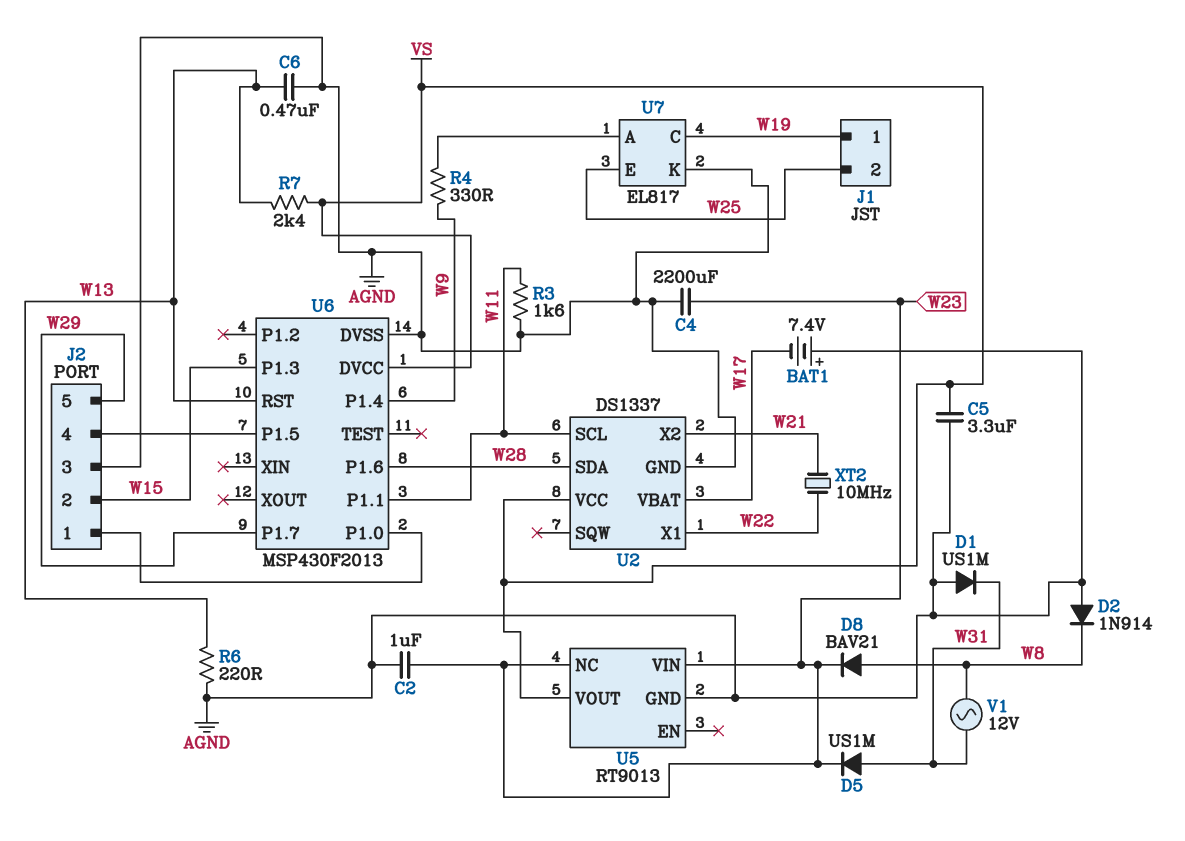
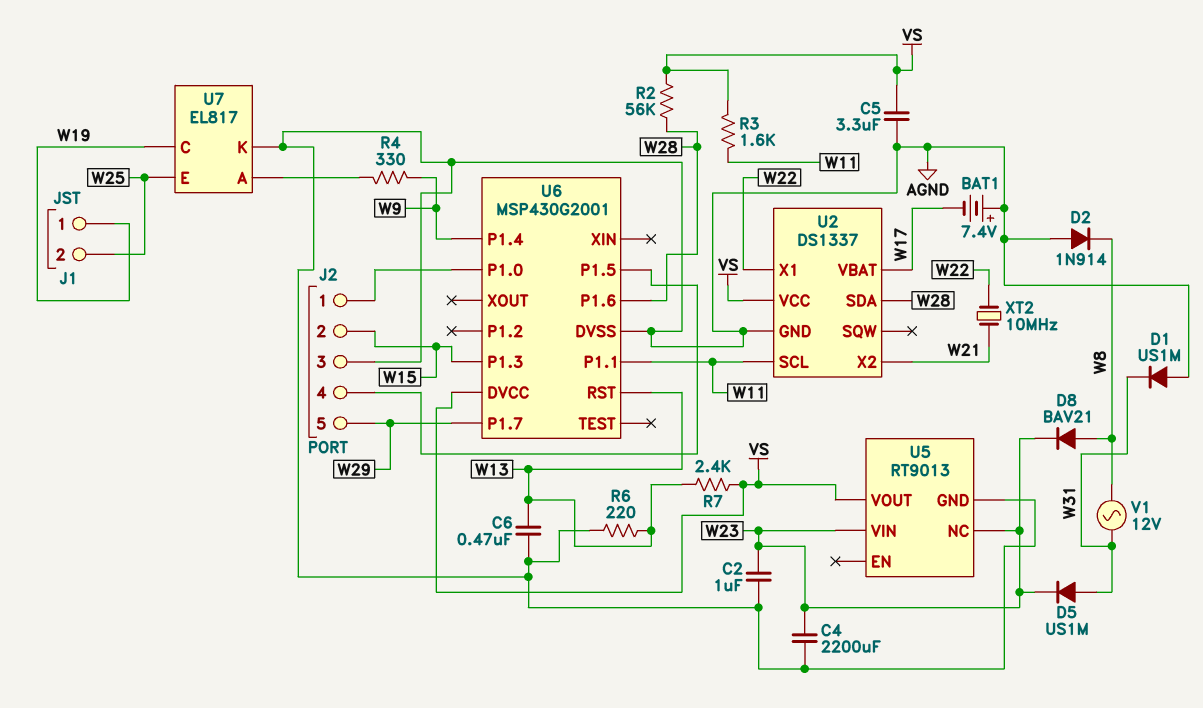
R2: none -> 56k (VS, W28)
R3: 1.6k (AGND, W11) -> 1.6k (VS, W11)
U6: MSP430F2013 -> MSP430G2001

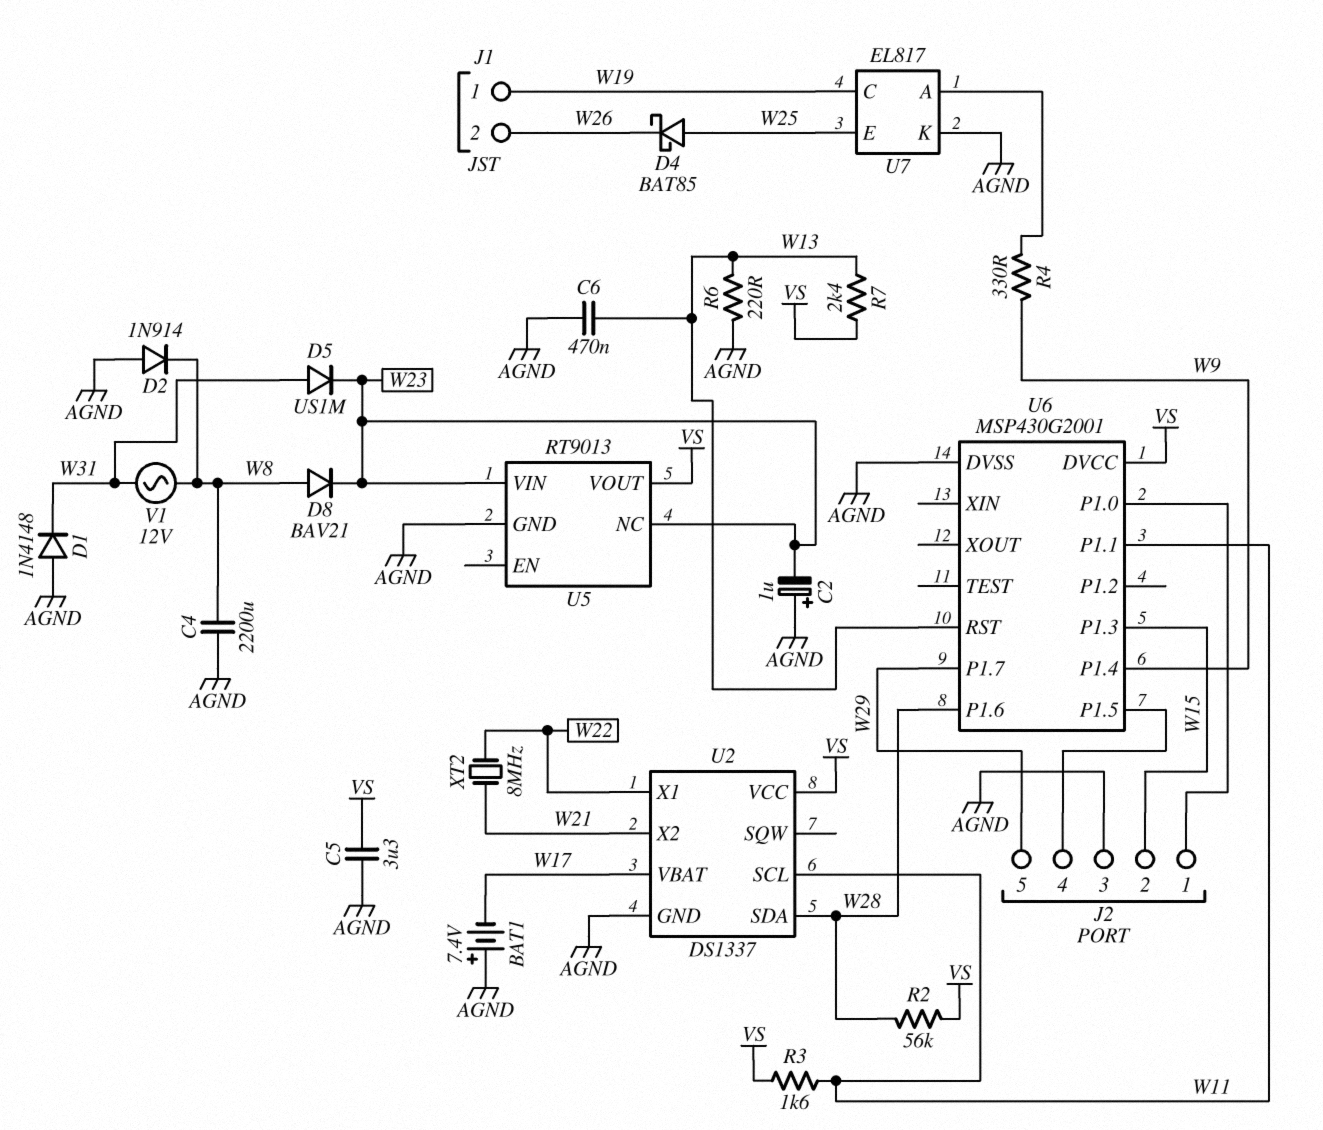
C2: 1uF (AGND, W23) -> 1uF (plus AGND, minus W23)
C4: 2200uF (AGND, W23) -> 2200uF (AGND, W8)
D1: diode US1M (A AGND, K W31) -> diode 1N4148 (A AGND, K W31)
D4: none -> schottky BAT85 (A W25, K W26)
J1 pin 2: W25 -> W26
XT2: 10MHz (W21, W22) -> 8MHz (W21, W22)

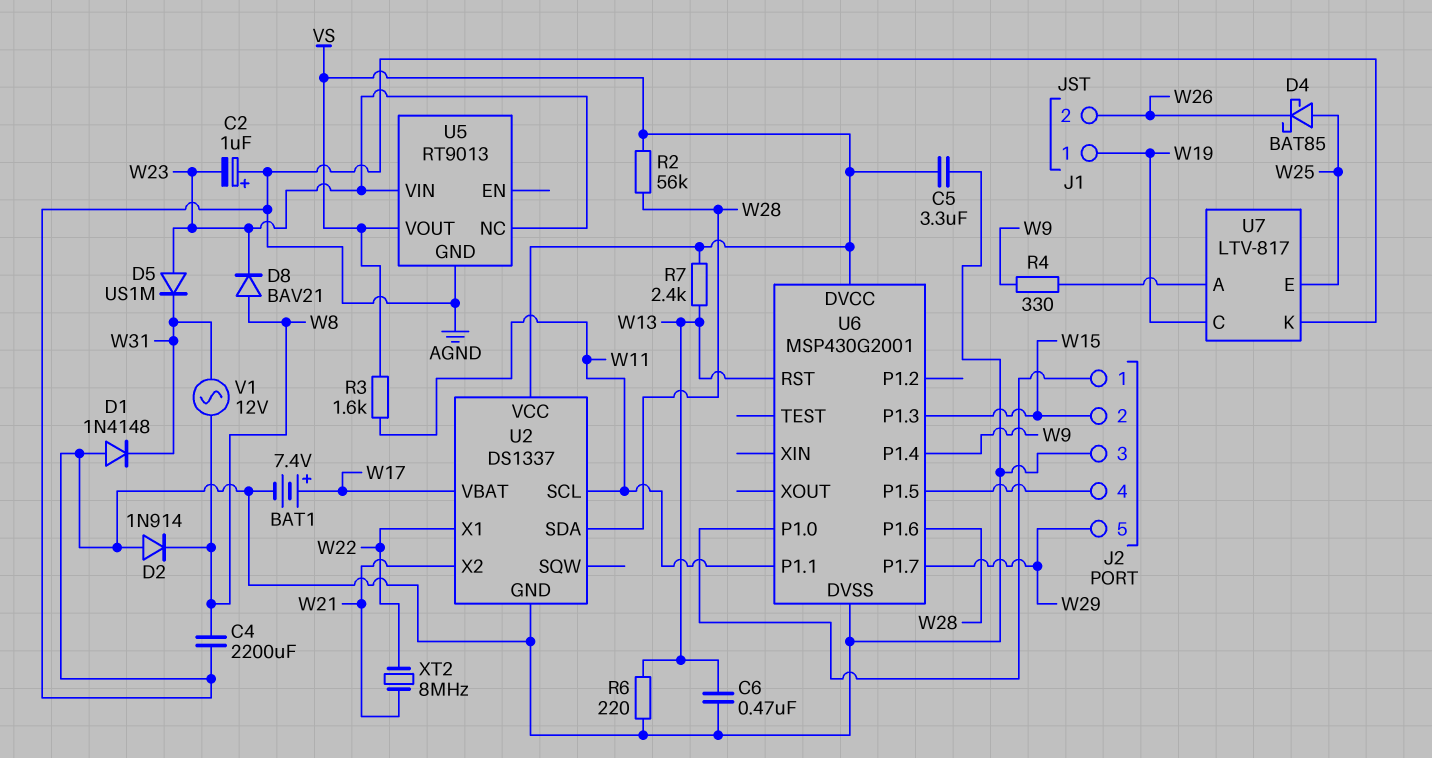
BAT1: 7.4V (plus AGND, minus W17) -> 7.4V (plus W17, minus AGND)
D5: diode US1M (A W31, K W23) -> diode US1M (A W23, K W31)
U7: EL817 -> LTV-817

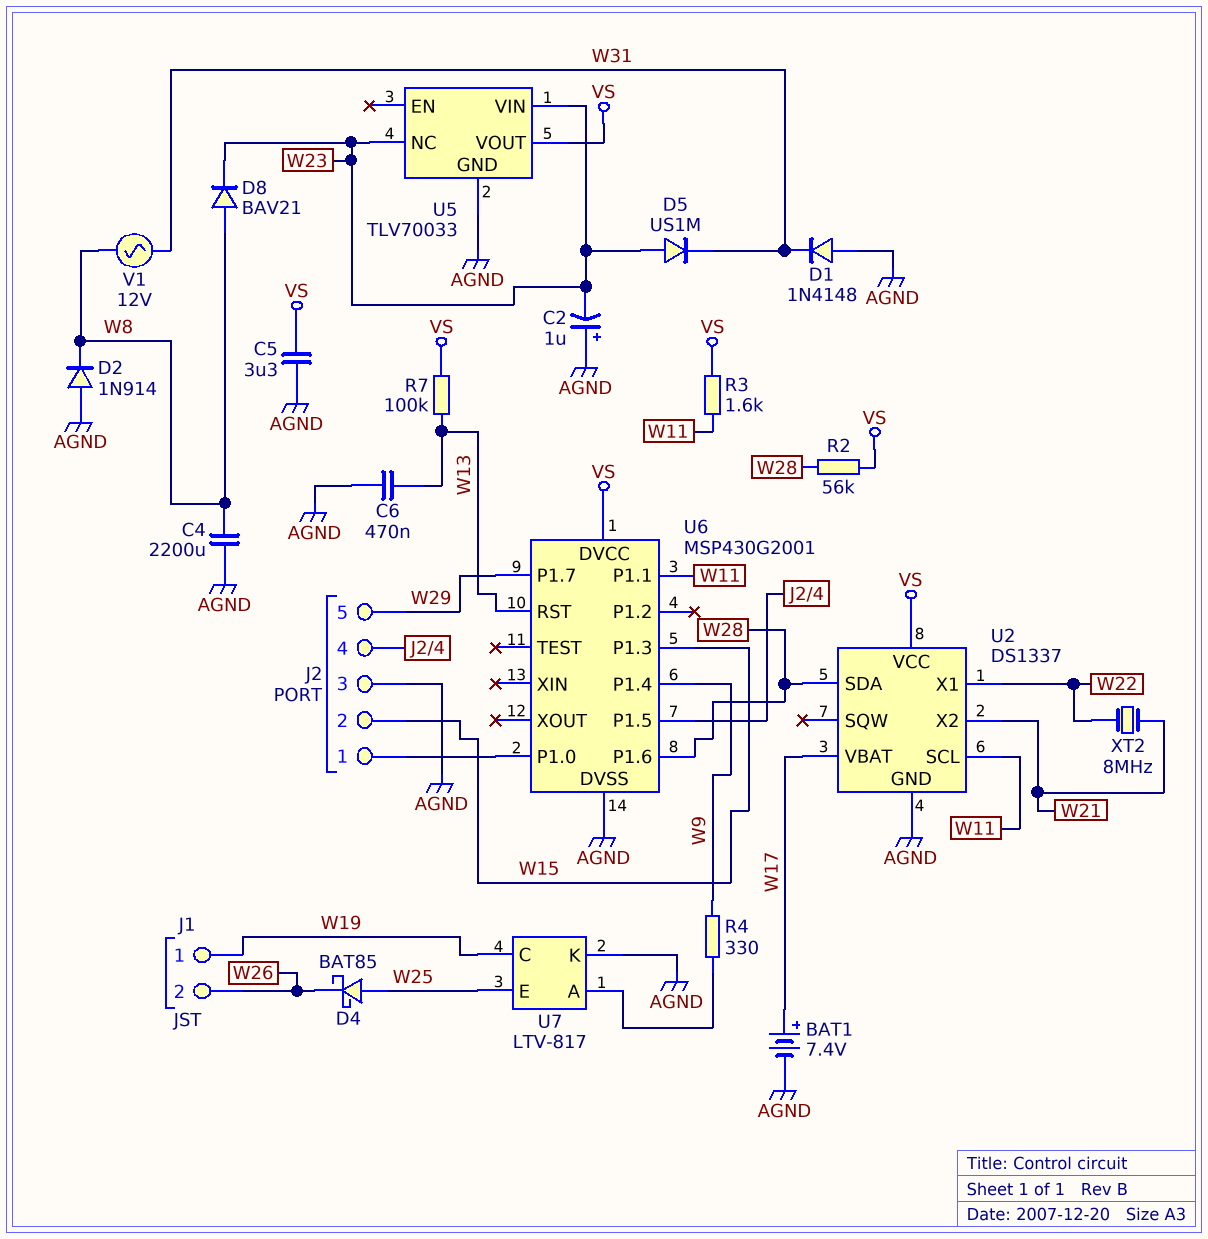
R6: 220 (AGND, W13) -> none
R7: 2.4k (VS, W13) -> 100k (VS, W13)
U5: RT9013 -> TLV70033

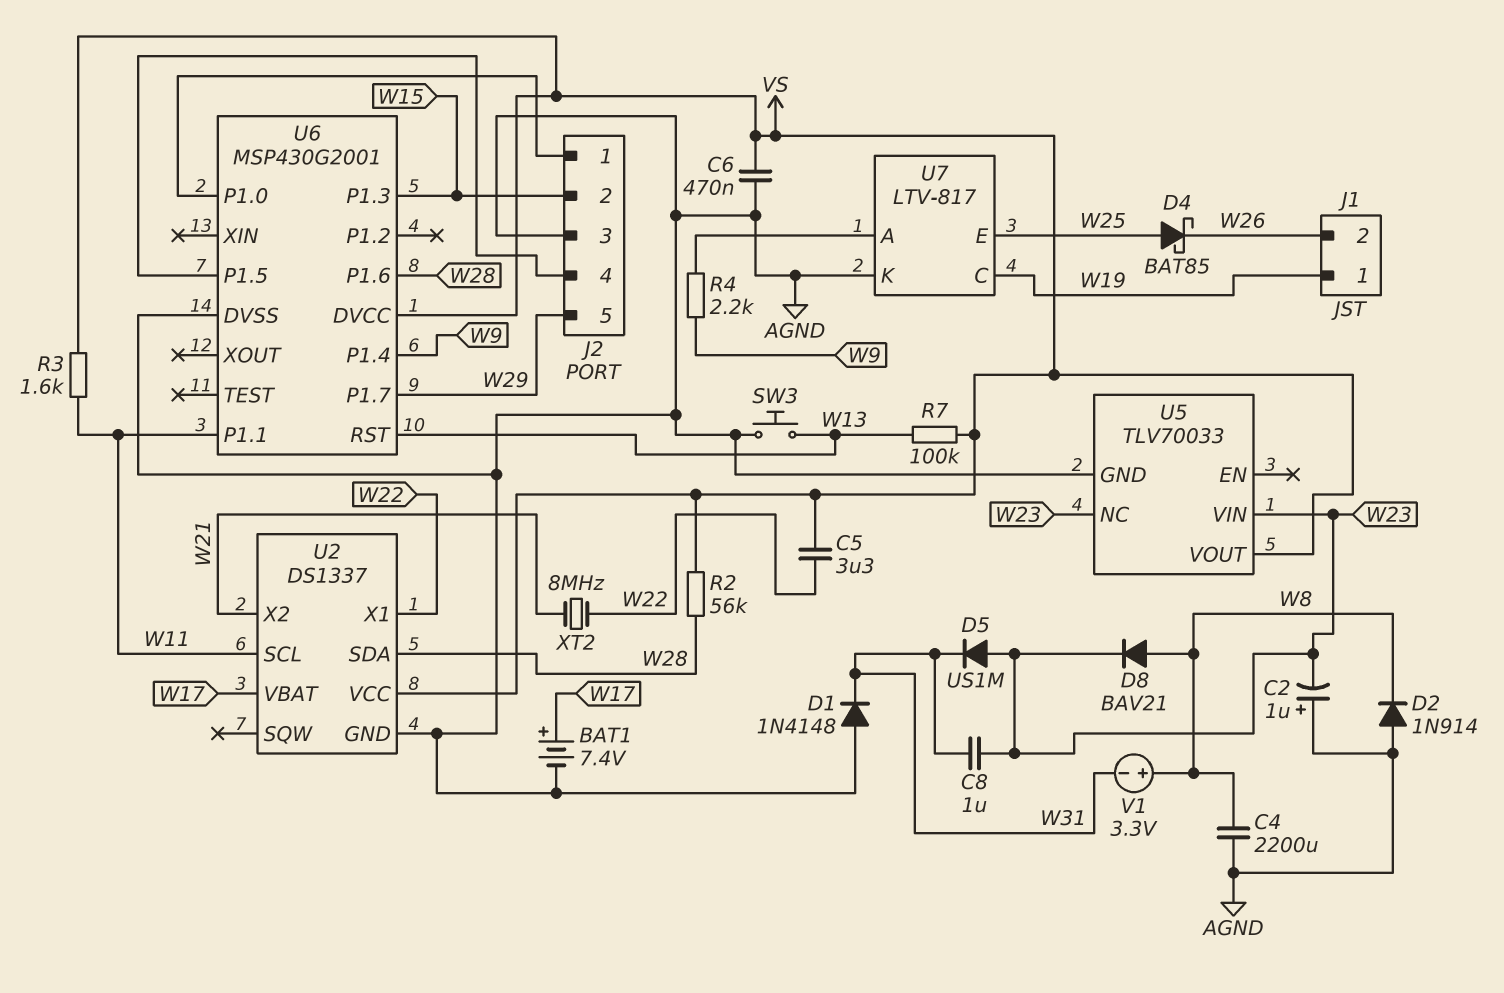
C5: 3.3uF (AGND, VS) -> 3.3uF (VS, W22)
C6: 470nF (AGND, W13) -> 470nF (AGND, VS)
C8: none -> 1uF (W23, W31)
R4: 330 (U7/A, W9) -> 2.2k (U7/A, W9)
SW3: none -> button (AGND, W13)
V1: AC 12V (W8, W31) -> 3.3V (plus W8, minus W31)

